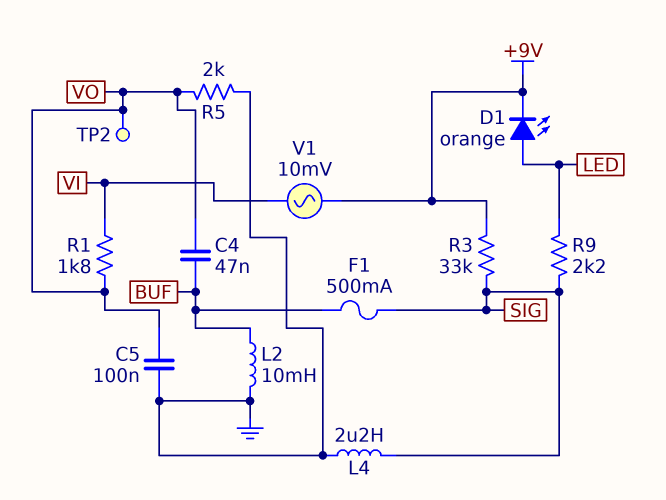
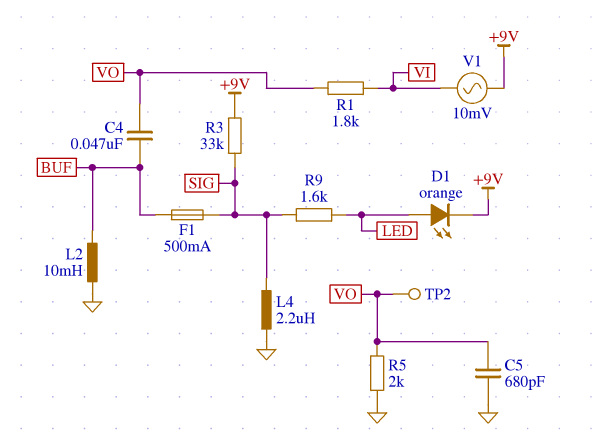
C5: 100nF (GND, VO) -> 680pF (GND, VO)
R9: 2.2k (LED, SIG) -> 1.6k (LED, SIG)

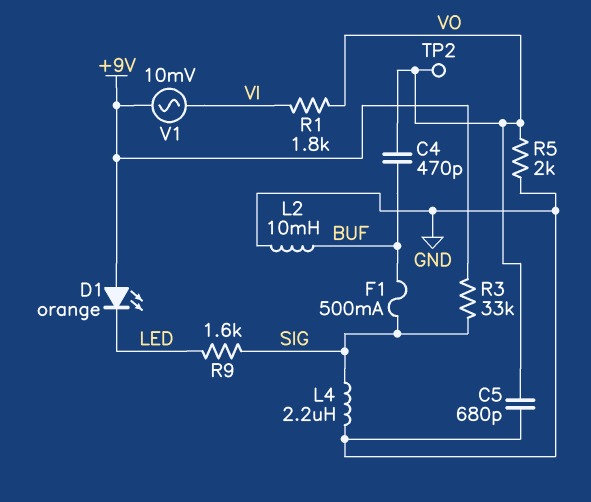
C4: 47nF (BUF, VO) -> 470pF (BUF, VO)
D1: LED orange (A LED, K +9V) -> LED orange (A +9V, K LED)

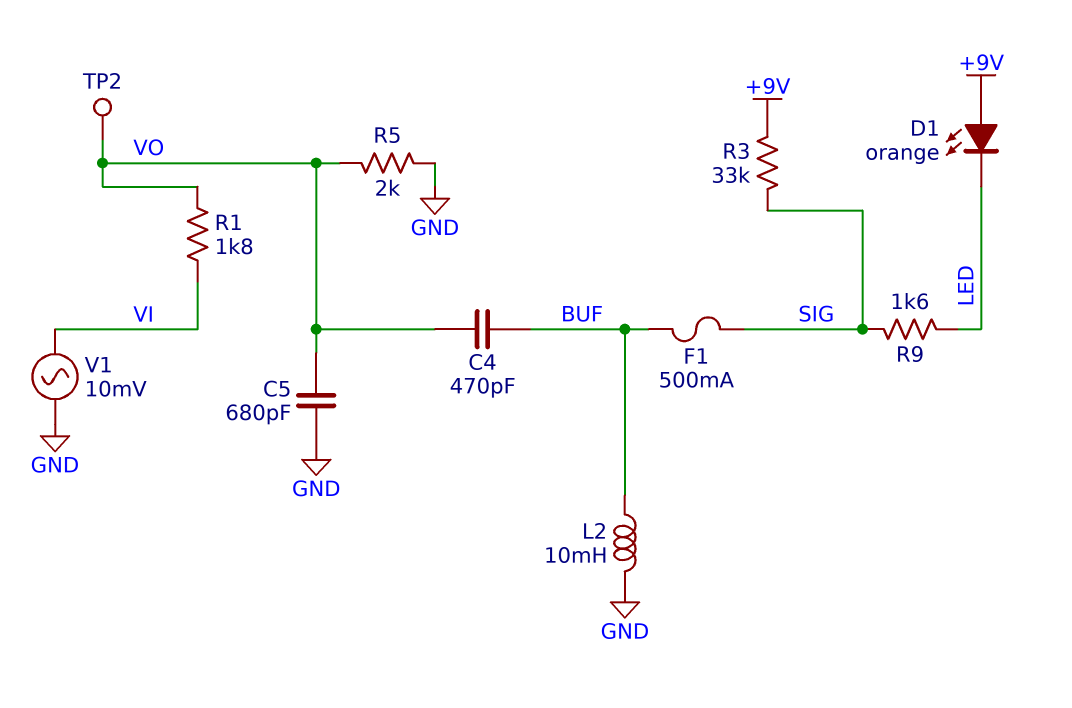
L4: 2.2uH (GND, SIG) -> none
V1: AC 10mV (+9V, VI) -> AC 10mV (GND, VI)

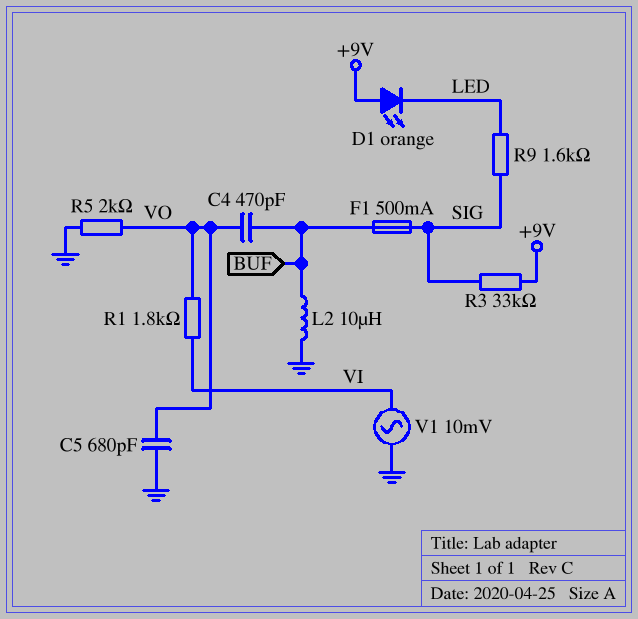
L2: 10mH (BUF, GND) -> 10uH (BUF, GND)
TP2: test point (VO) -> none

